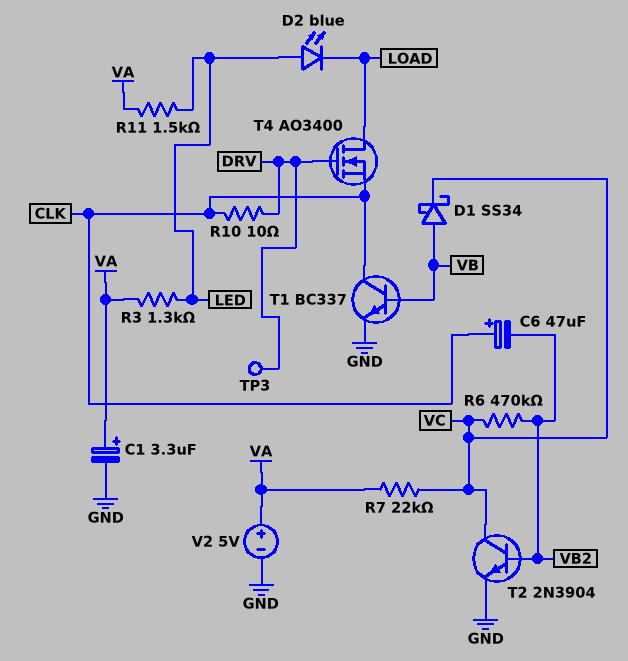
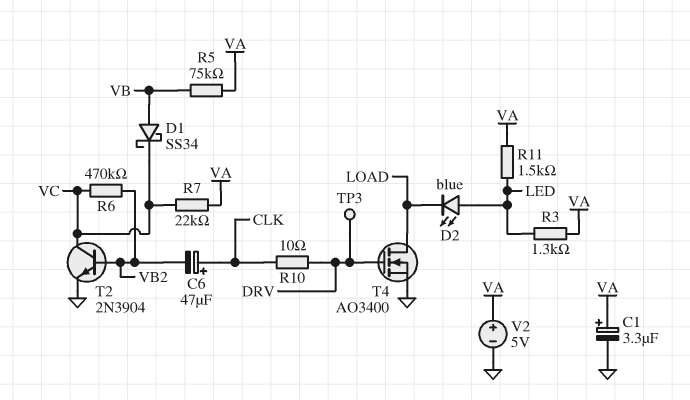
R5: none -> 75k (VA, VB)
T1: NPN BC337 (B VB, C CLK, E GND) -> none
T4: NMOS AO3400 (G DRV, D LOAD, S CLK) -> NMOS AO3400 (G DRV, D LOAD, S GND)

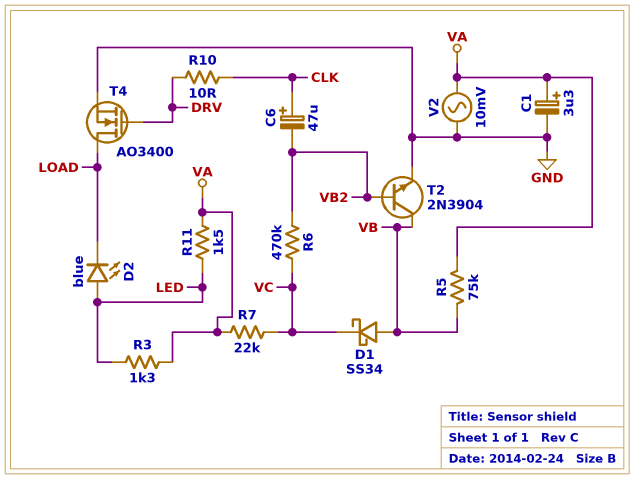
T2: NPN 2N3904 (B VB2, C VC, E GND) -> NPN 2N3904 (B VB2, C VB, E GND)
TP3: test point (DRV) -> none
V2: 5V (plus VA, minus GND) -> AC 10mV (GND, VA)

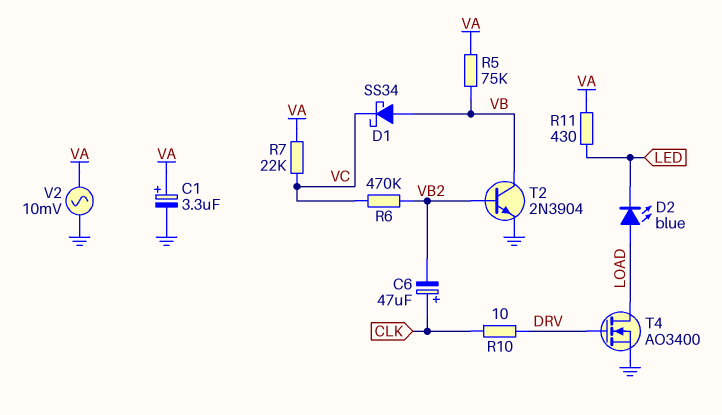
D2: LED blue (A LED, K LOAD) -> LED blue (A LOAD, K LED)
R3: 1.3k (LED, VA) -> none
R11: 1.5k (LED, VA) -> 430 (LED, VA)

